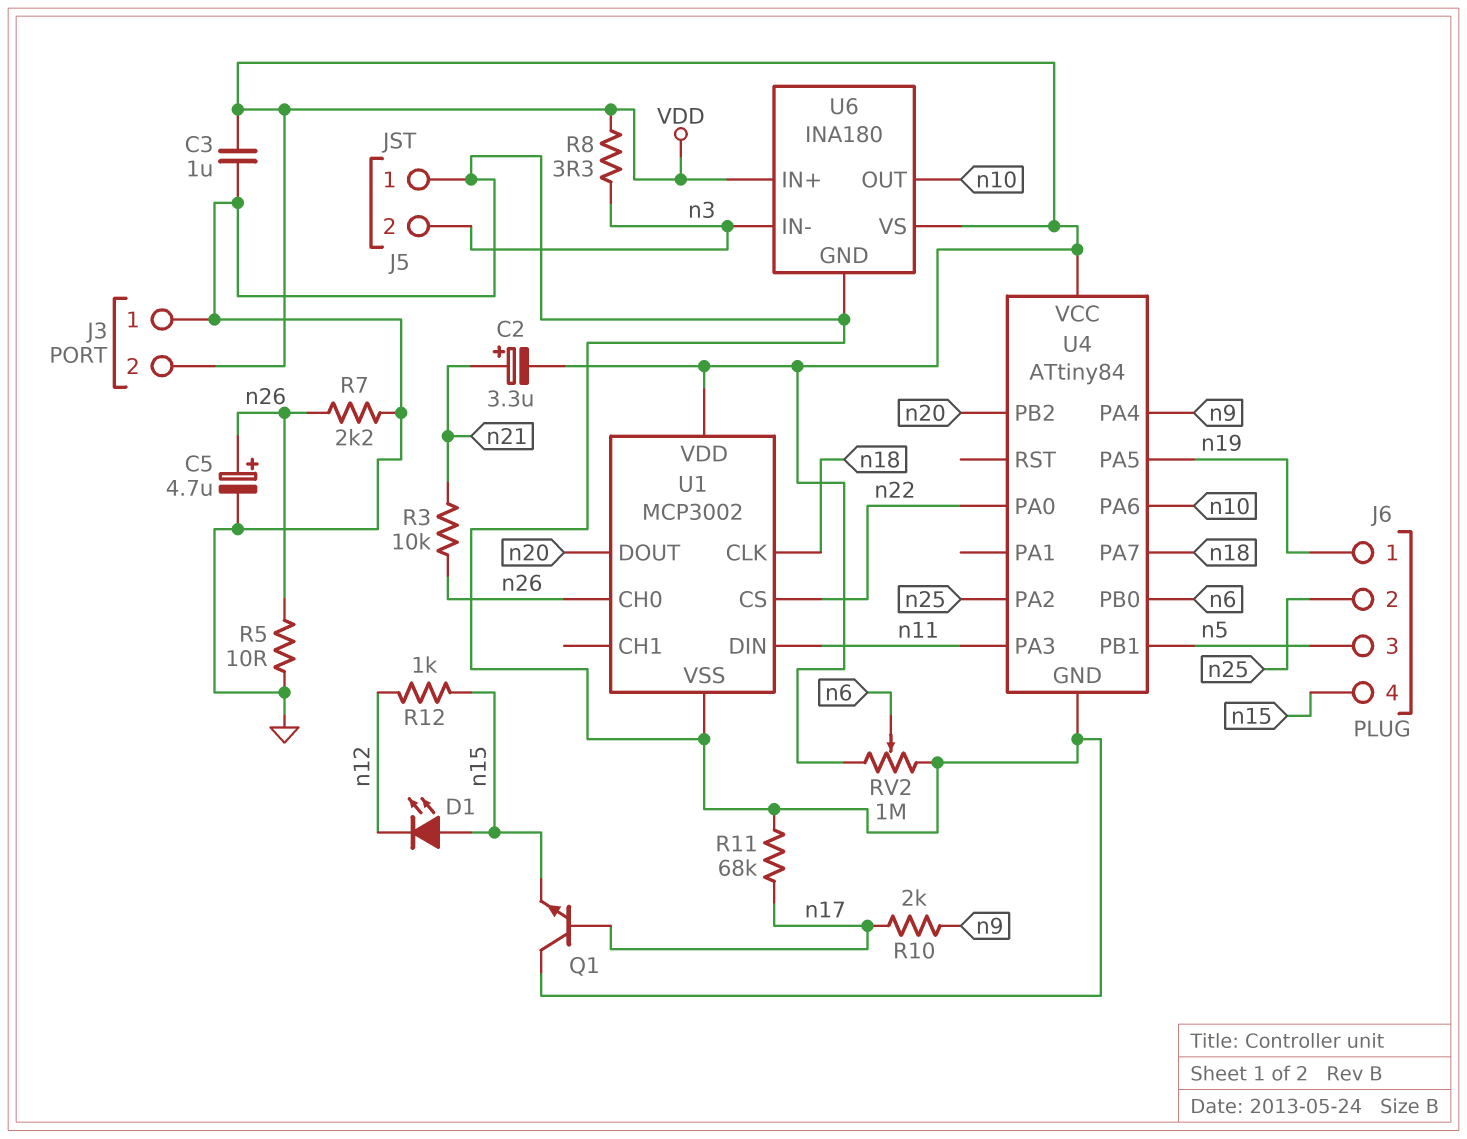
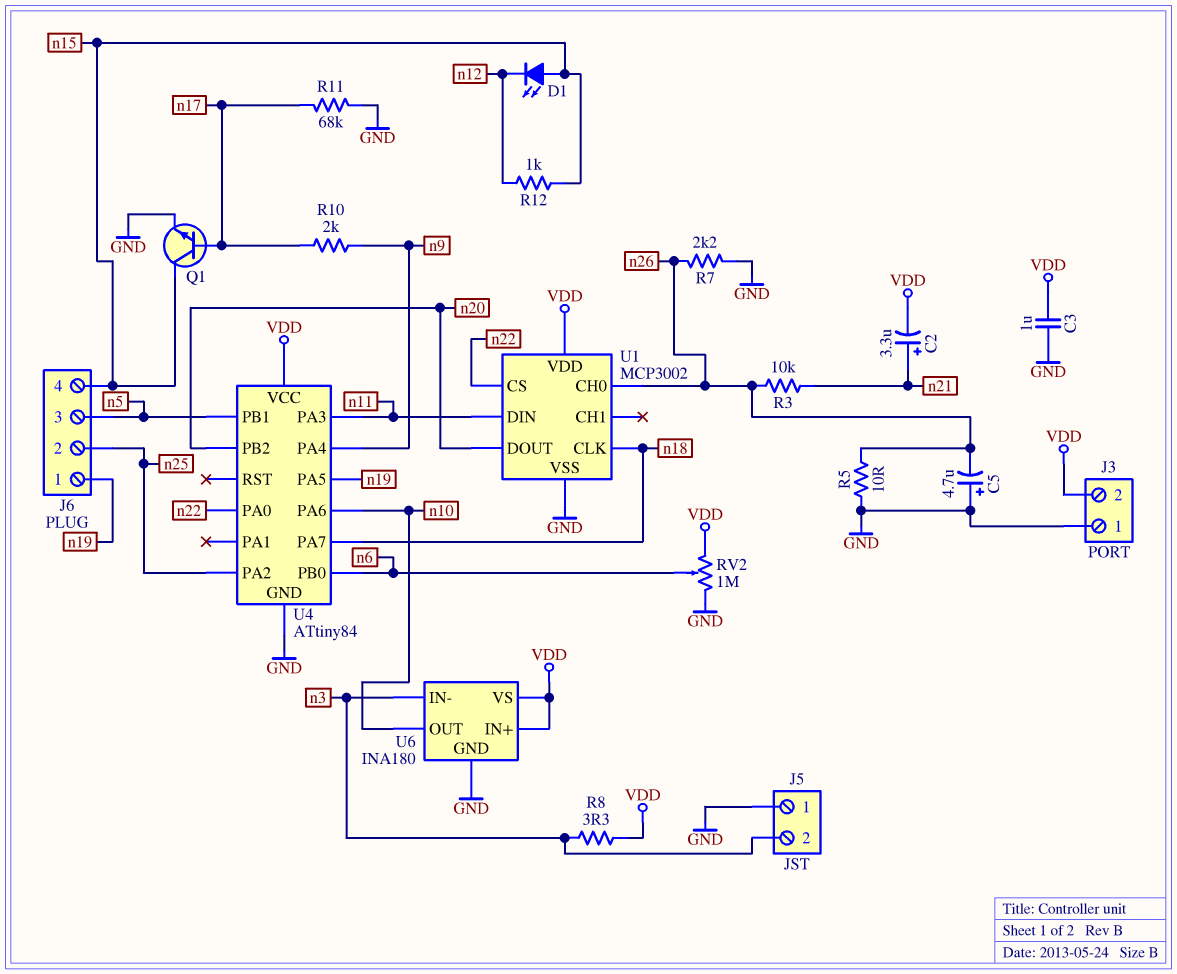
C5: 4.7uF (plus n26, minus GND) -> 4.7uF (plus GND, minus n26)
Q1: NPN (B n17, C GND, E n15) -> NPN (B n17, C n15, E GND)

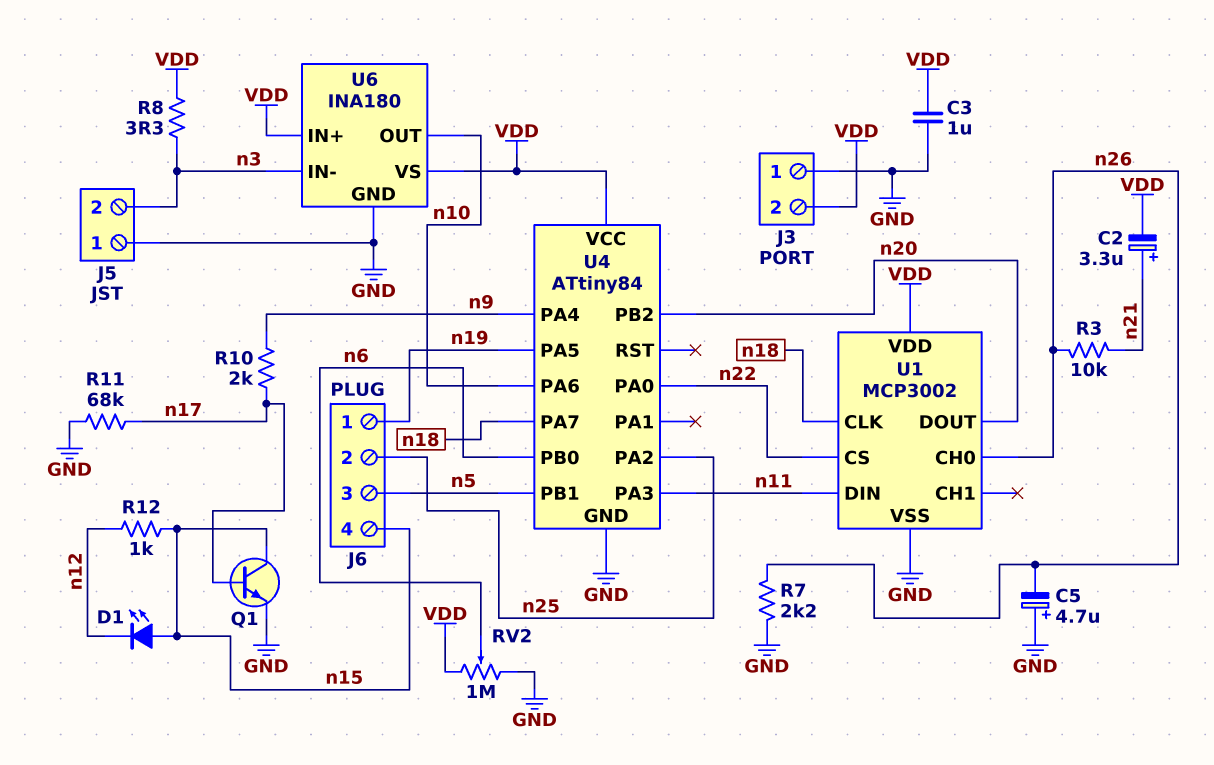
R5: 10 (GND, n26) -> none

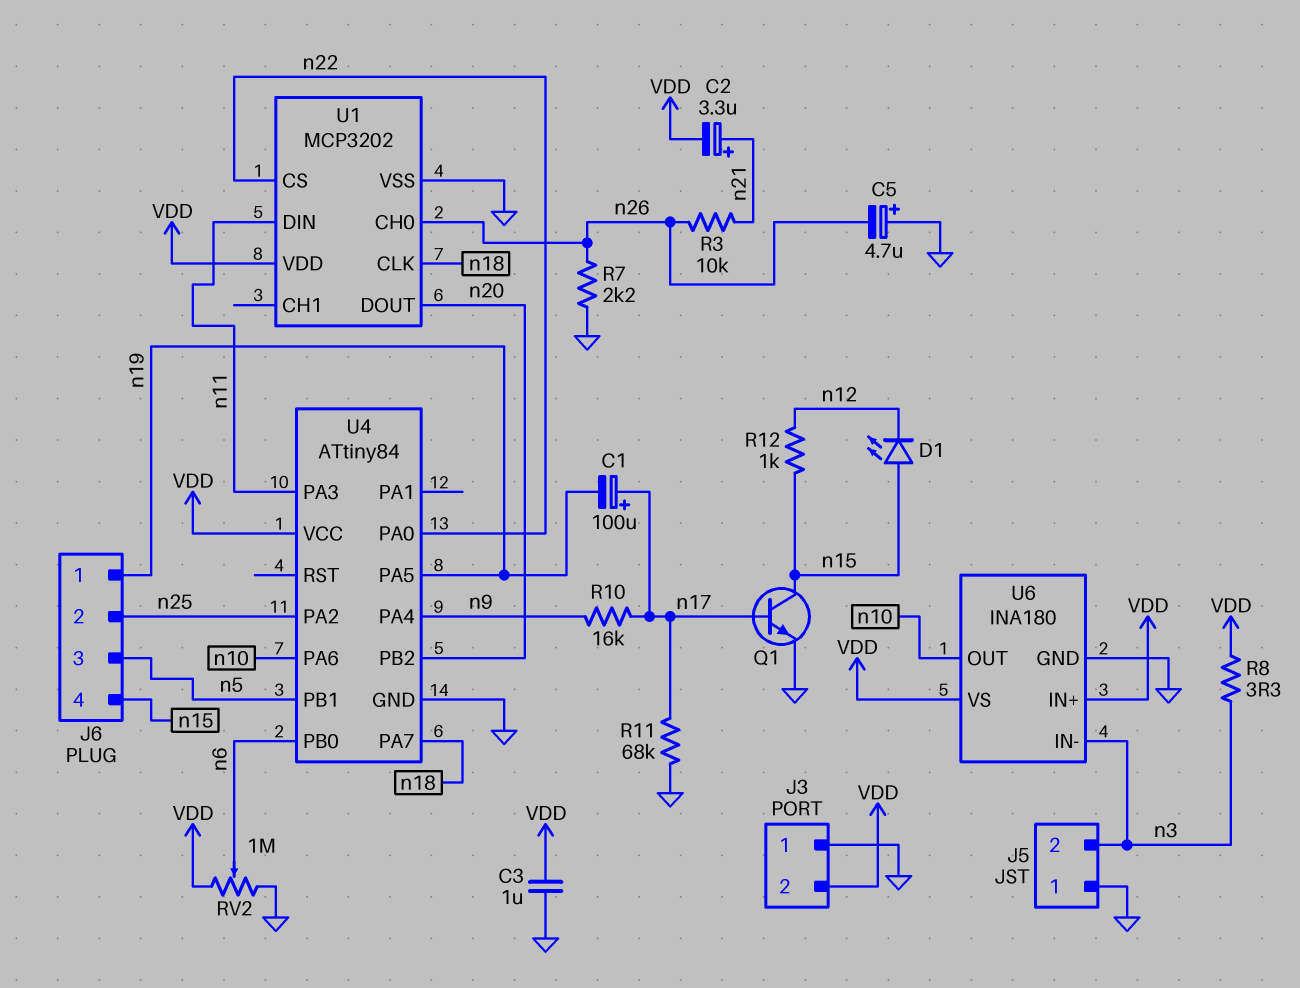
C1: none -> 100uF (plus n17, minus n19)
R10: 2k (n9, n17) -> 16k (n9, n17)
U1: MCP3002 -> MCP3202

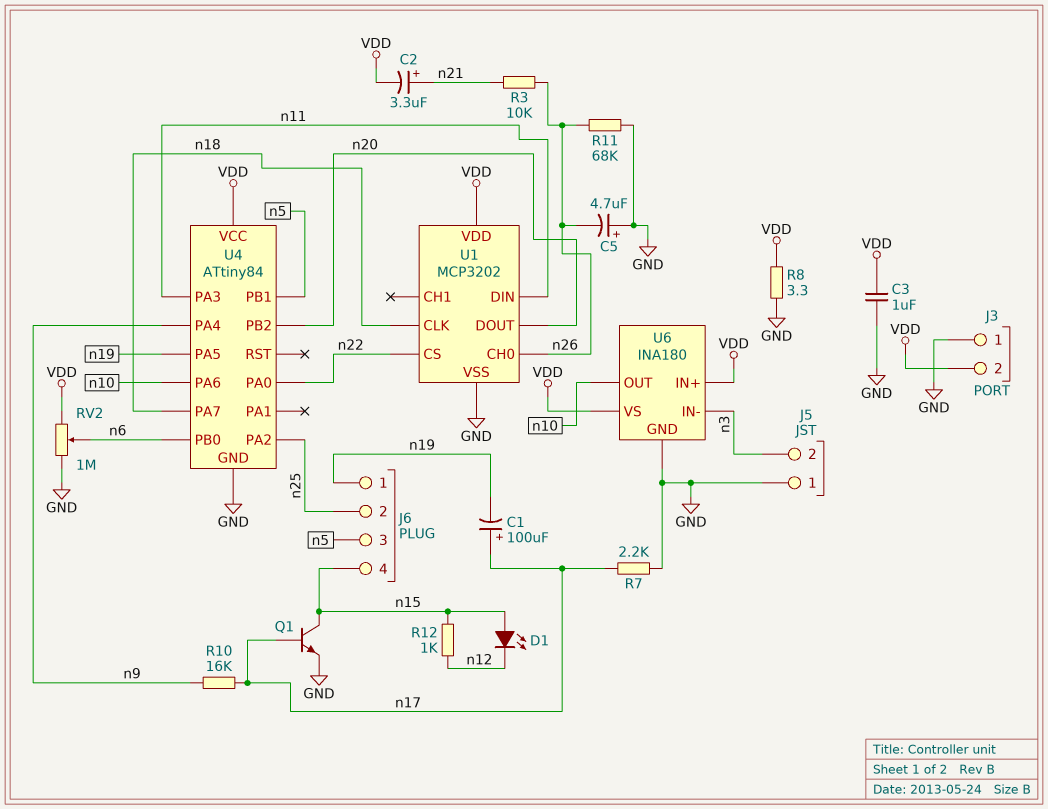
R7: 2.2k (GND, n26) -> 2.2k (GND, n17)
R8: 3.3 (VDD, n3) -> 3.3 (GND, VDD)
R11: 68k (GND, n17) -> 68k (GND, n26)

